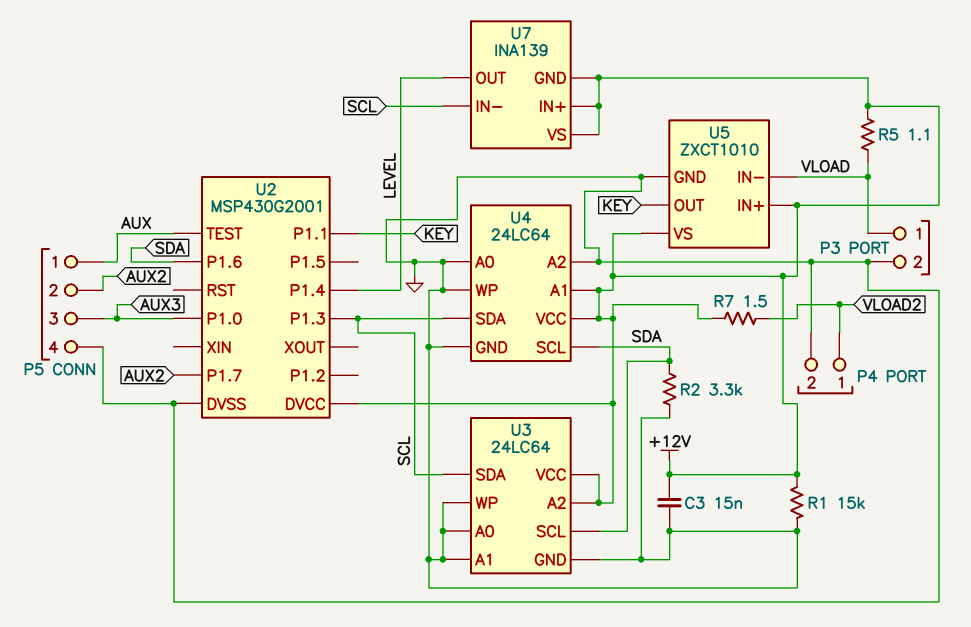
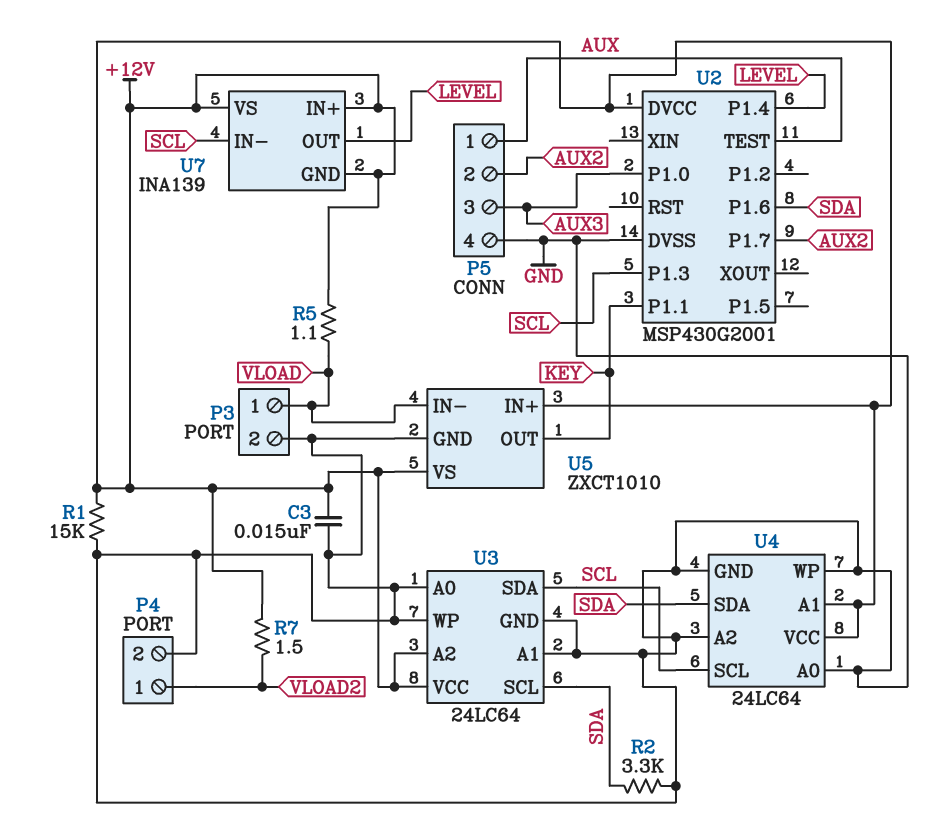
U4 pin SCL: SDA -> SCL
U4 pin SDA: SCL -> SDA

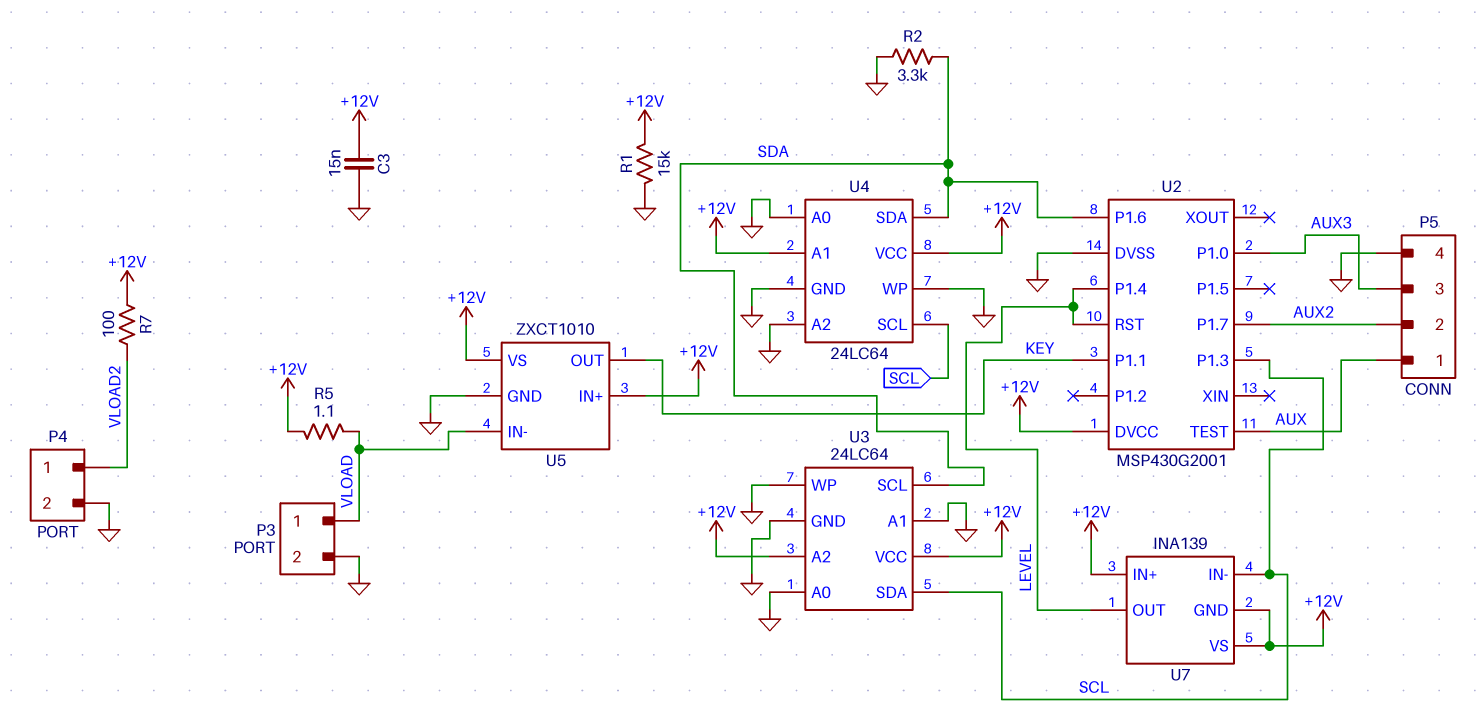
R7: 1.5 (+12V, VLOAD2) -> 100 (+12V, VLOAD2)
U2 pin RST: none -> LEVEL

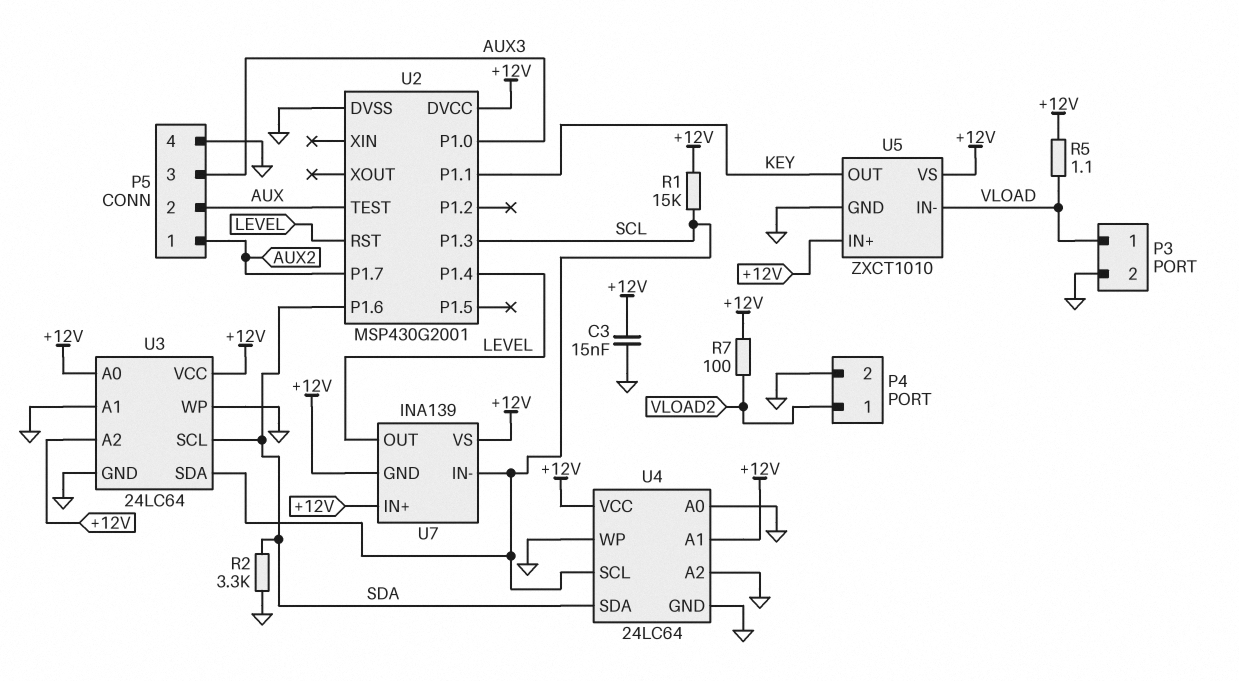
P5 pin 1: AUX -> AUX2
P5 pin 2: AUX2 -> AUX
R1: 15k (+12V, GND) -> 15k (+12V, SCL)
U3 pin A0: GND -> +12V

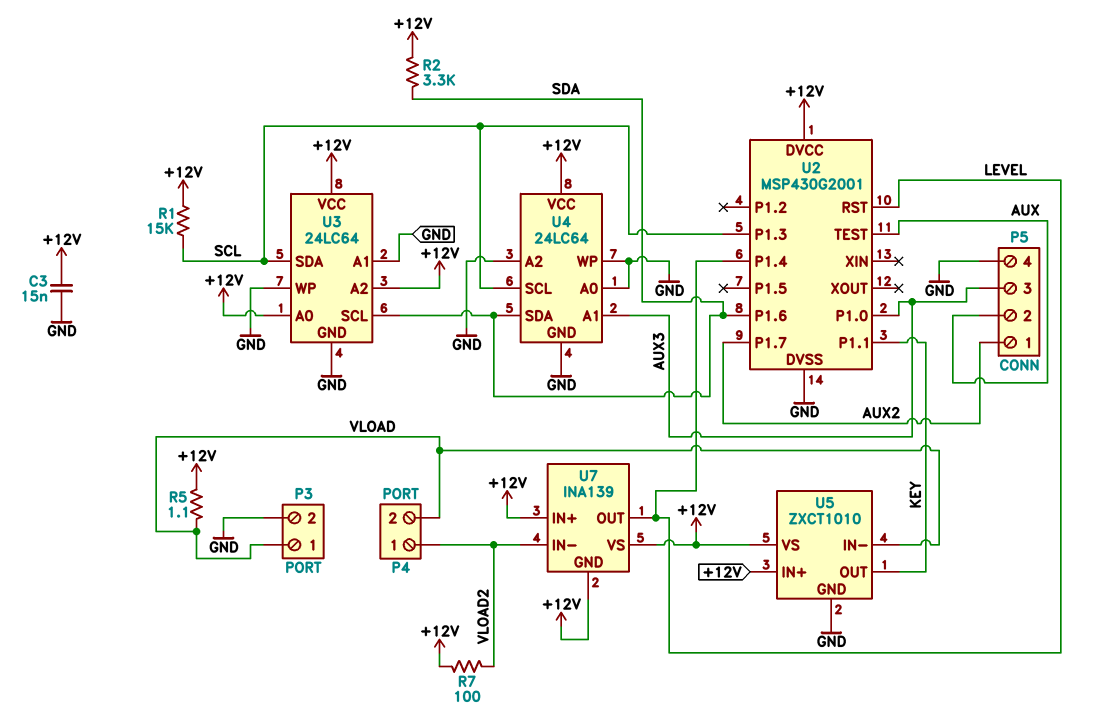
P4 pin 2: GND -> VLOAD
R2: 3.3k (GND, SDA) -> 3.3k (+12V, SDA)
U4 pin A1: +12V -> AUX3
U7 pin IN-: SCL -> VLOAD2

